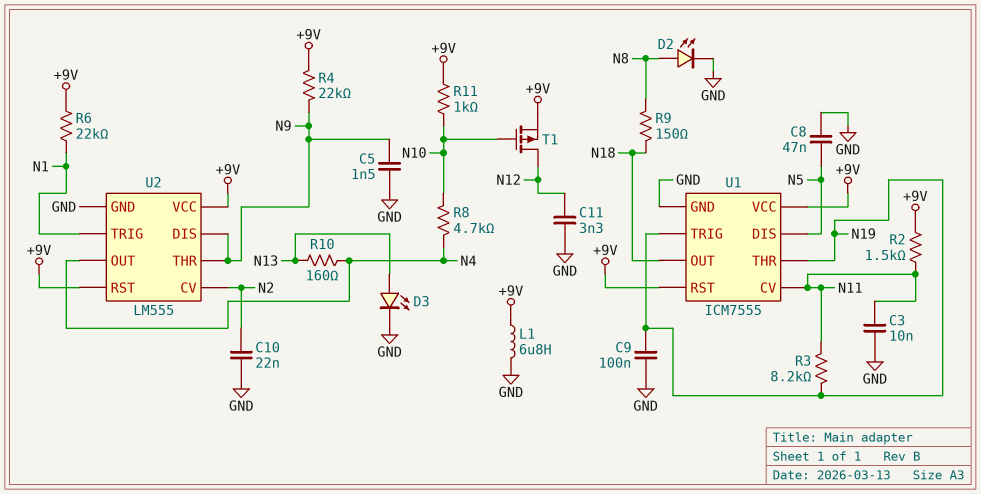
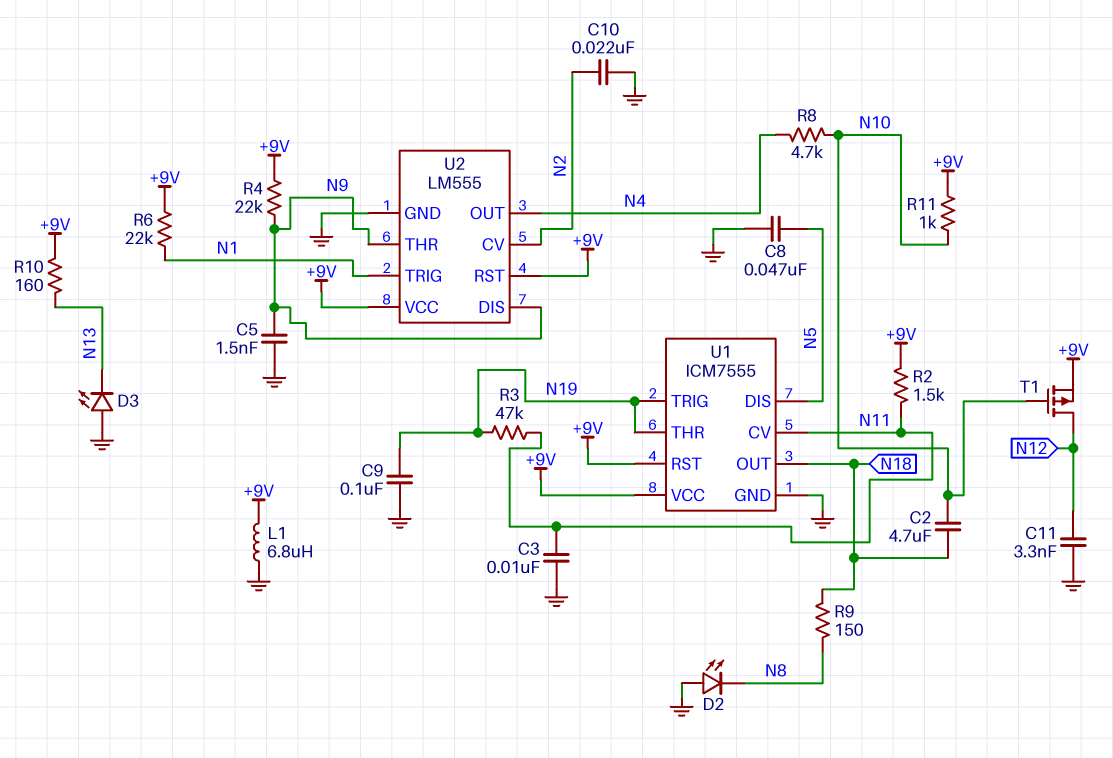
C2: none -> 4.7uF (N10, N18)
D2: LED (A N8, K GND) -> LED (A GND, K N8)
D3: LED (A N13, K GND) -> LED (A GND, K N13)
R3: 8.2k (N11, N19) -> 47k (N11, N19)
R10: 160 (N4, N13) -> 160 (+9V, N13)

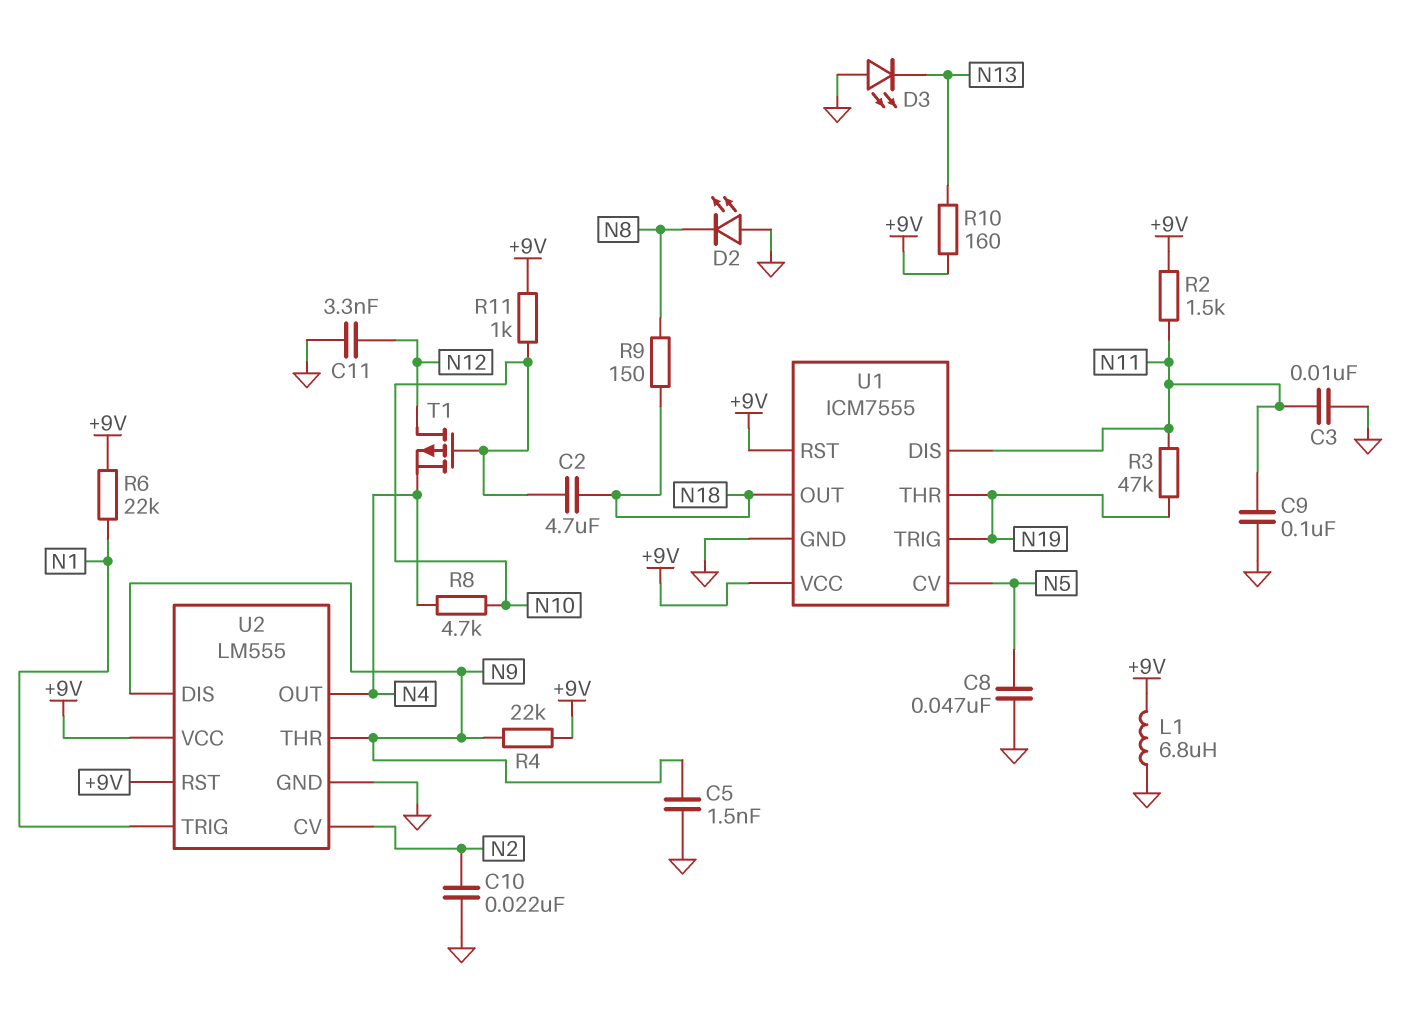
C9: 100nF (GND, N19) -> 100nF (GND, N11)
T1: PMOS (G N10, D N12, S +9V) -> PMOS (G N10, D N12, S N4)
U1 pin CV: N11 -> N5
U1 pin DIS: N5 -> N11

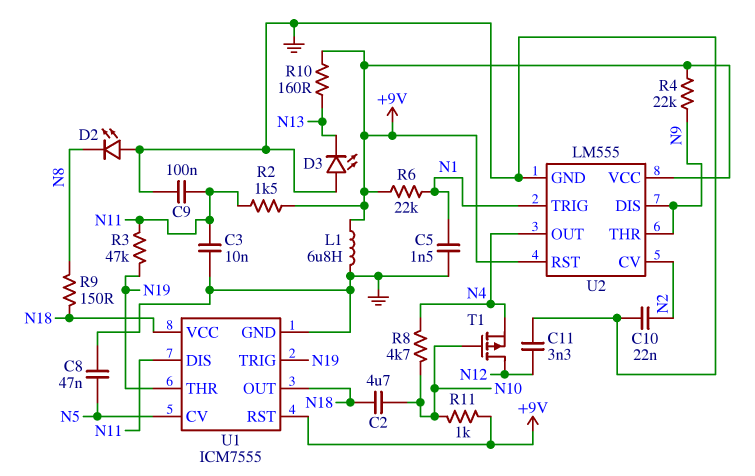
C5: 1.5nF (GND, N9) -> 1.5nF (GND, N1)
U1 pin VCC: +9V -> N18

